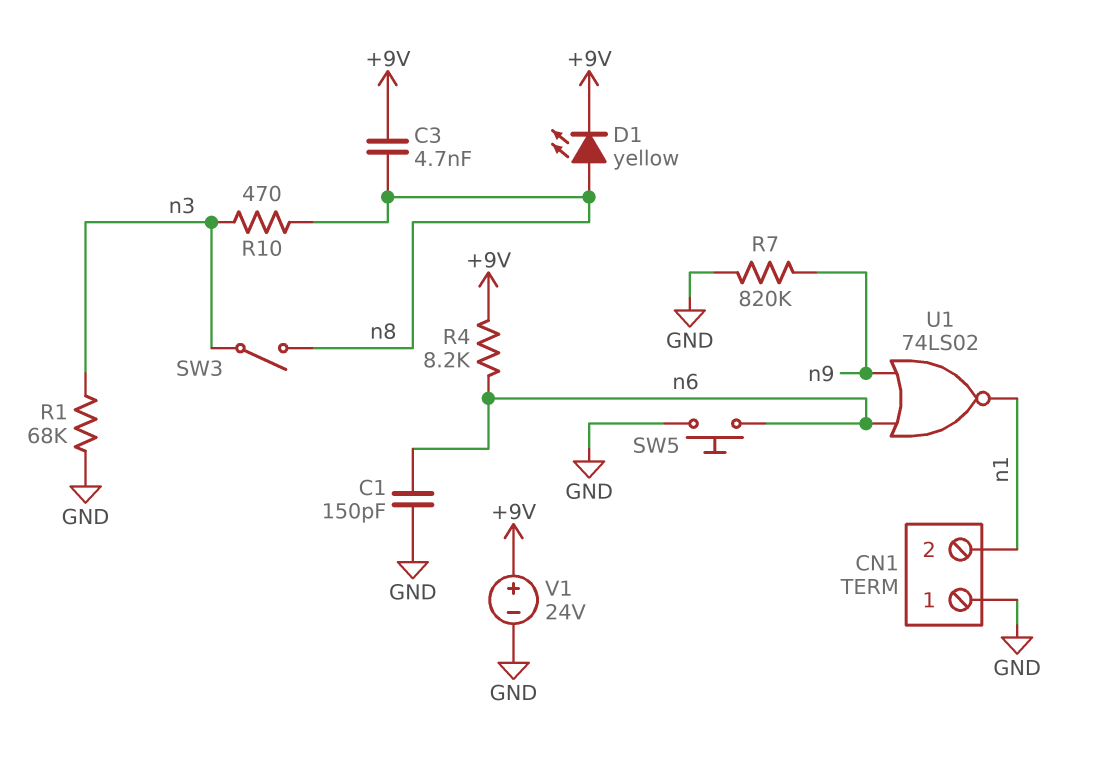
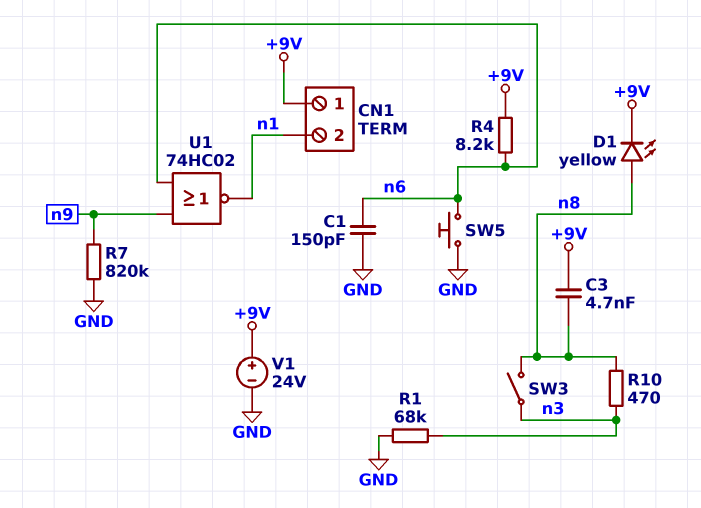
CN1 pin 1: GND -> +9V
U1: NOR 74LS02 (in n6, in n9, out n1) -> NOR 74HC02 (in n6, in n9, out n1)

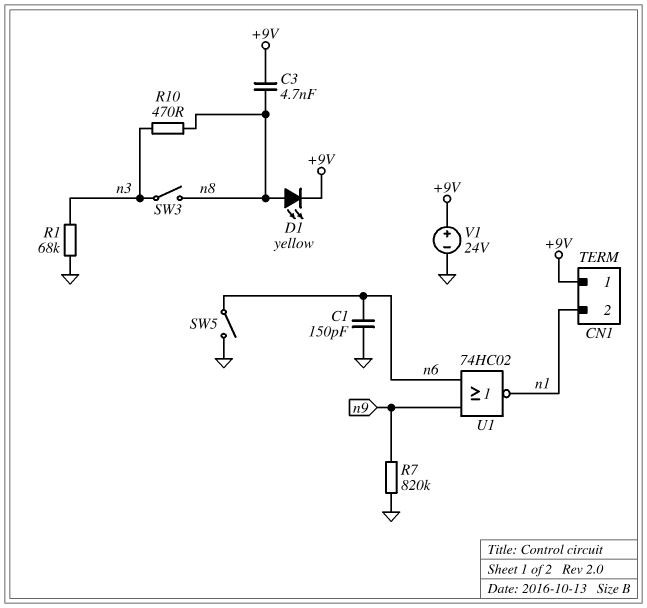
R4: 8.2k (+9V, n6) -> none
SW5: button (GND, n6) -> switch (GND, n6)

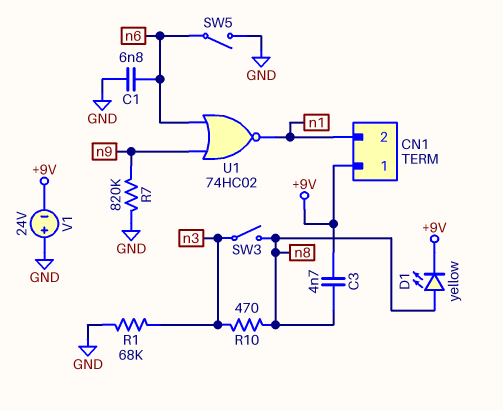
C1: 150pF (GND, n6) -> 6.8nF (GND, n6)
V1: 24V (plus +9V, minus GND) -> 24V (plus GND, minus +9V)

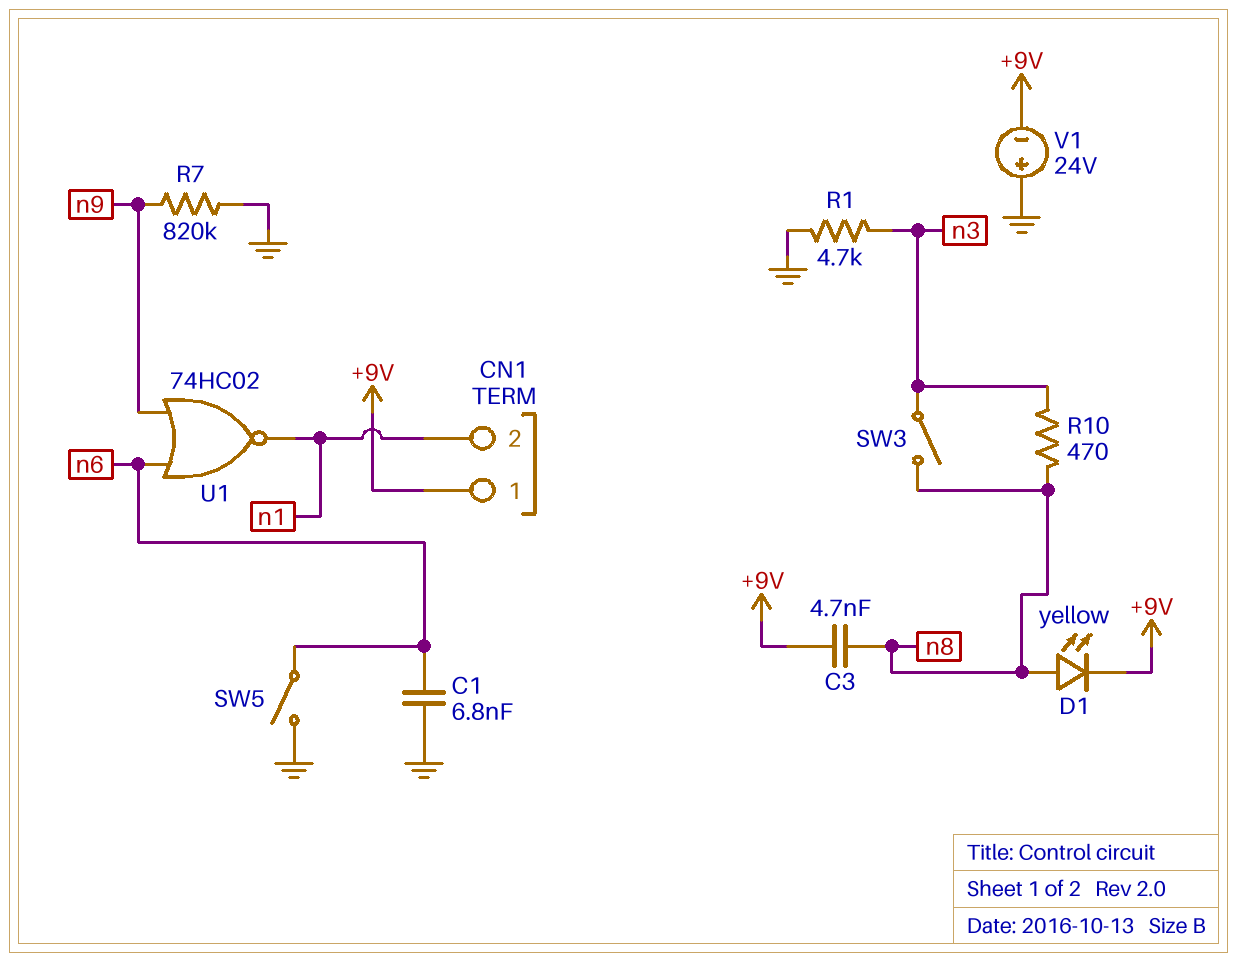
R1: 68k (GND, n3) -> 4.7k (GND, n3)

